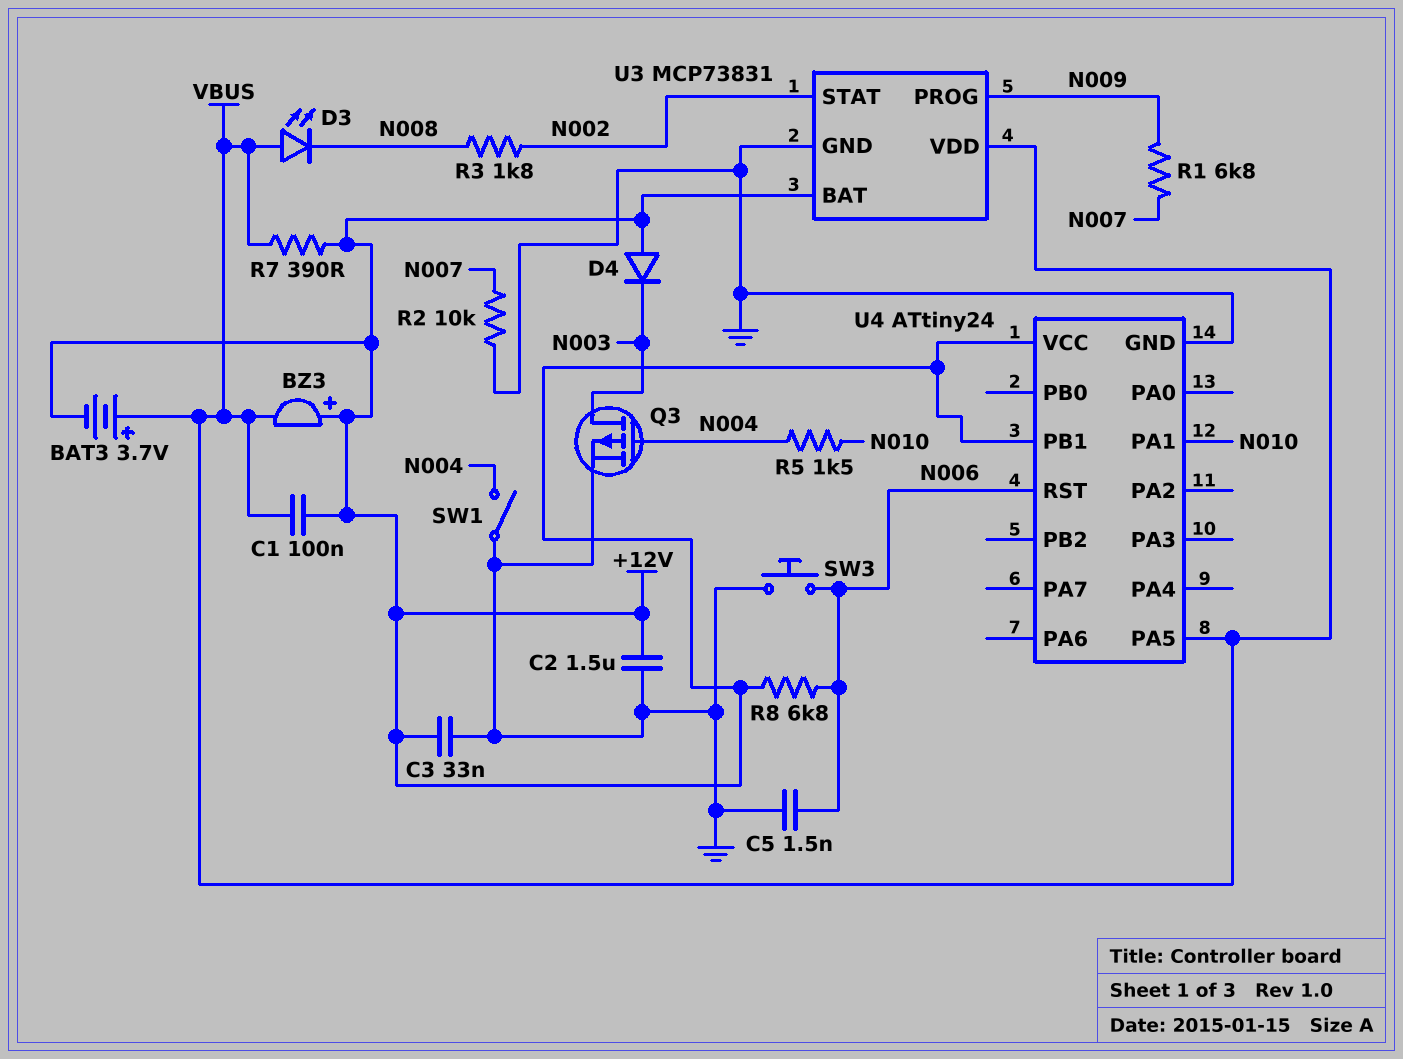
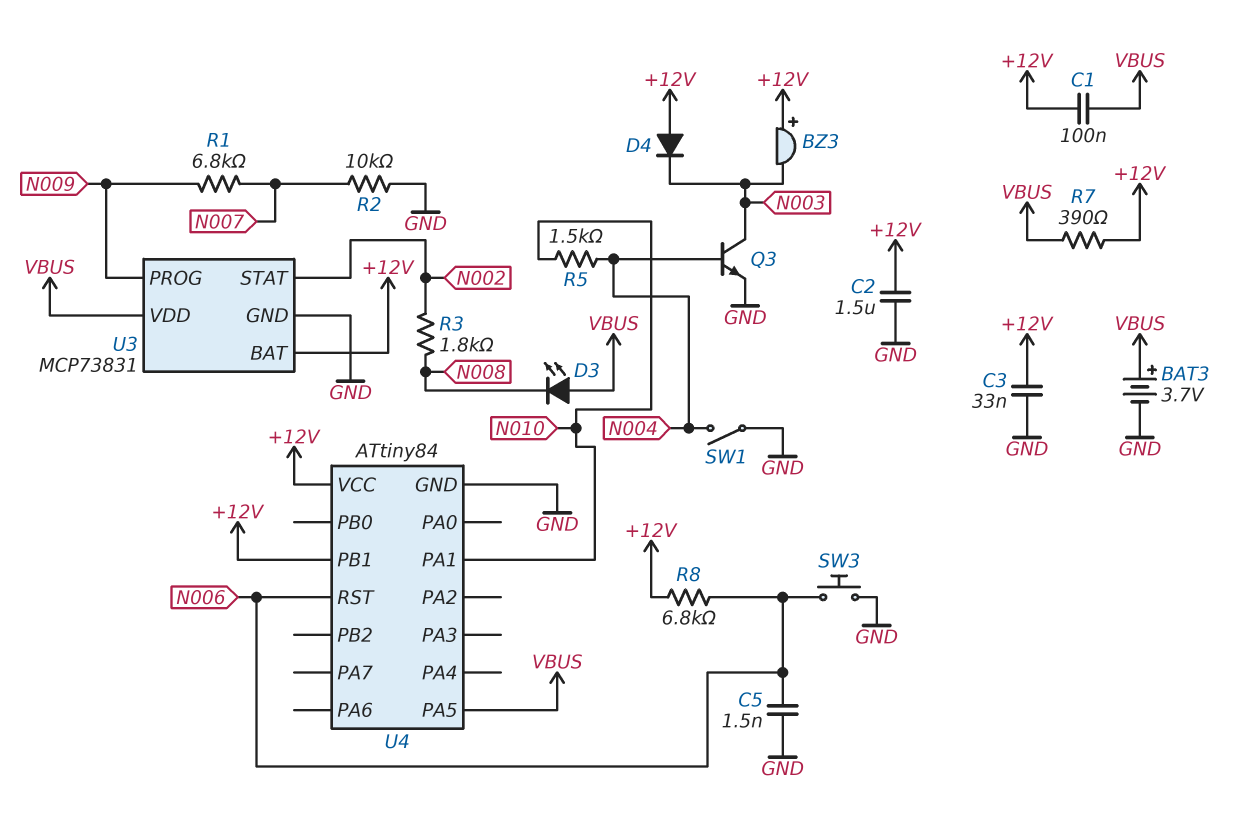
BAT3: 3.7V (plus VBUS, minus +12V) -> 3.7V (plus VBUS, minus GND)
BZ3: buzzer (plus +12V, minus VBUS) -> buzzer (plus +12V, minus N003)
Q3: PMOS (G N004, D N003, S GND) -> NPN (B N004, C N003, E GND)
U4: ATtiny24 -> ATtiny84

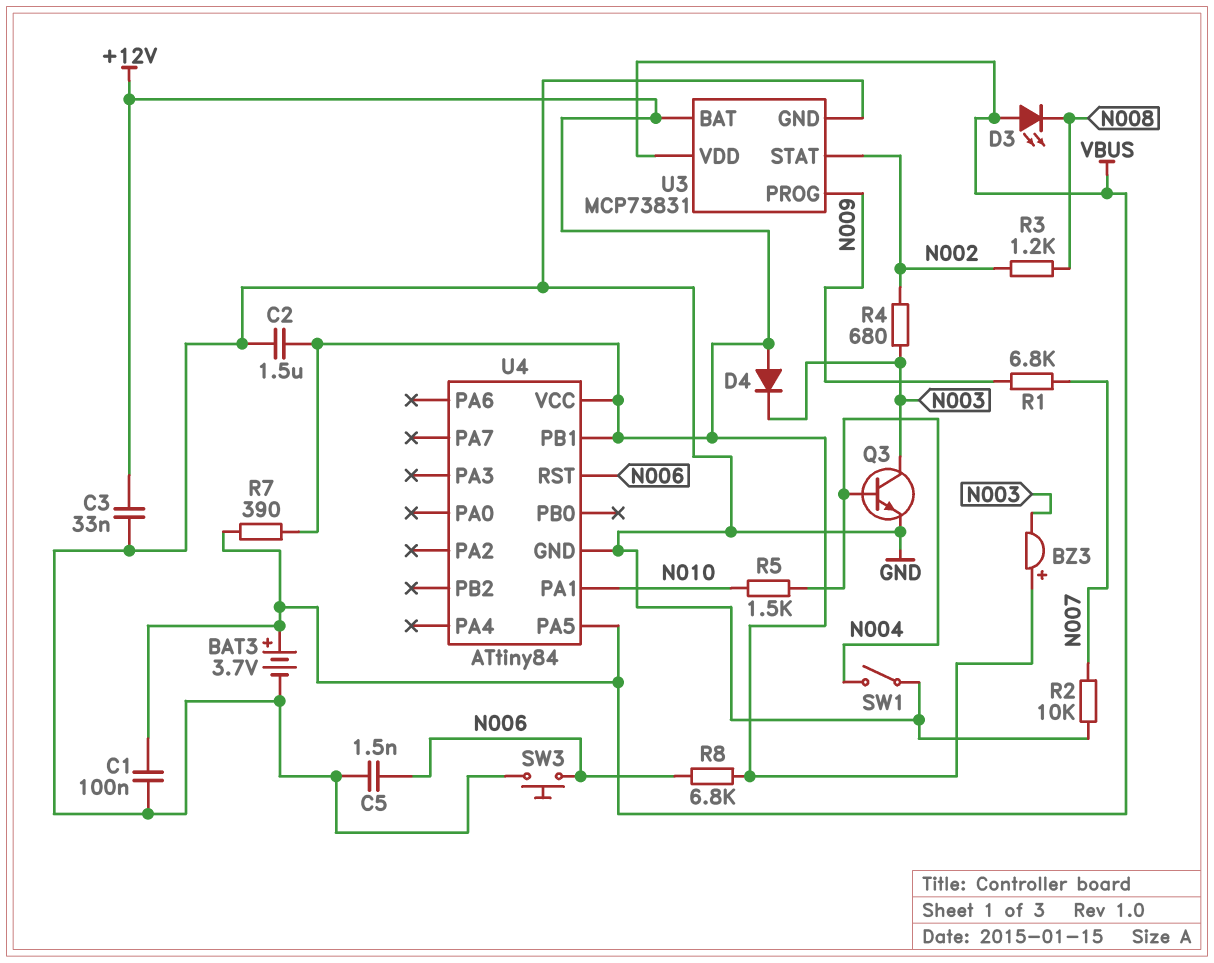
C1: 100nF (+12V, VBUS) -> 100nF (GND, VBUS)
R3: 1.8k (N002, N008) -> 1.2k (N002, N008)
R4: none -> 680 (N002, N003)

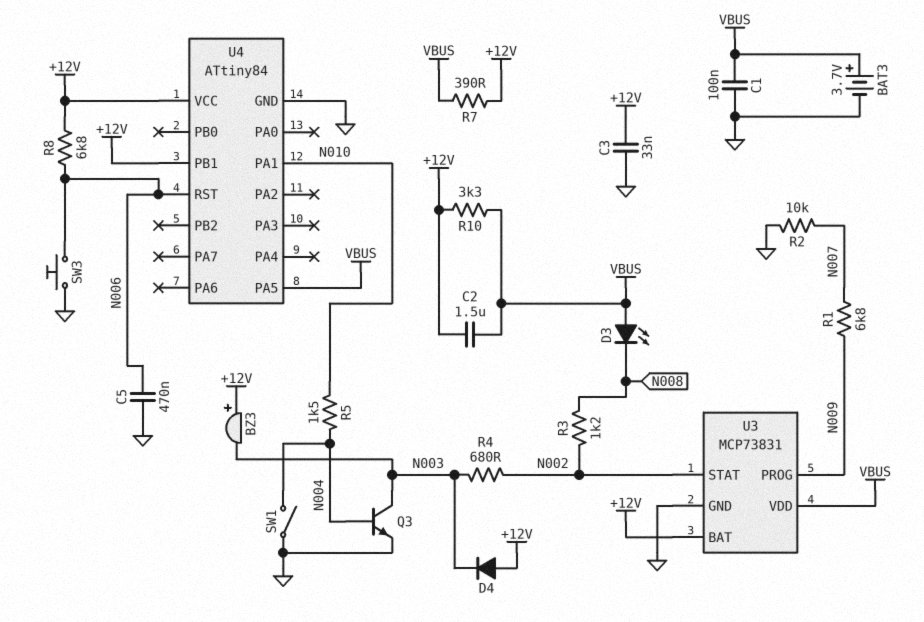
C2: 1.5uF (+12V, GND) -> 1.5uF (+12V, VBUS)
C5: 1.5nF (GND, N006) -> 470nF (GND, N006)
R10: none -> 3.3k (+12V, VBUS)

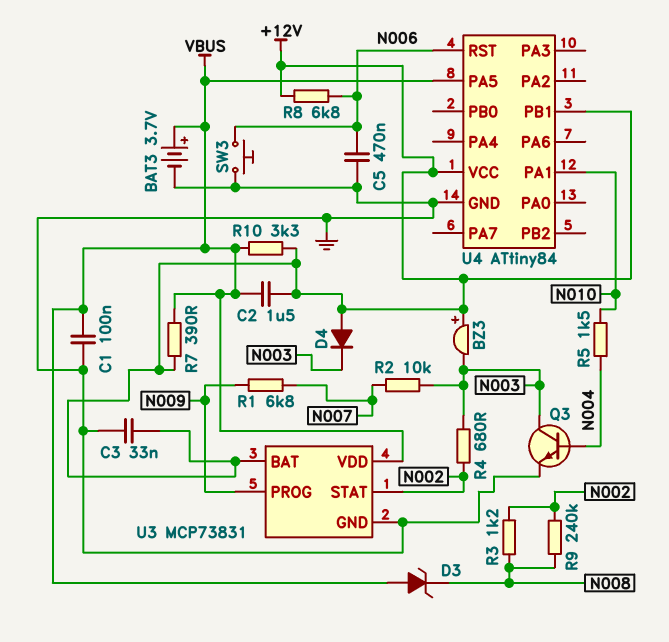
D3: LED (A VBUS, K N008) -> zener (A VBUS, K N008)
R2: 10k (GND, N007) -> 10k (N003, N007)
R9: none -> 240k (N002, N008)
SW1: switch (GND, N004) -> none

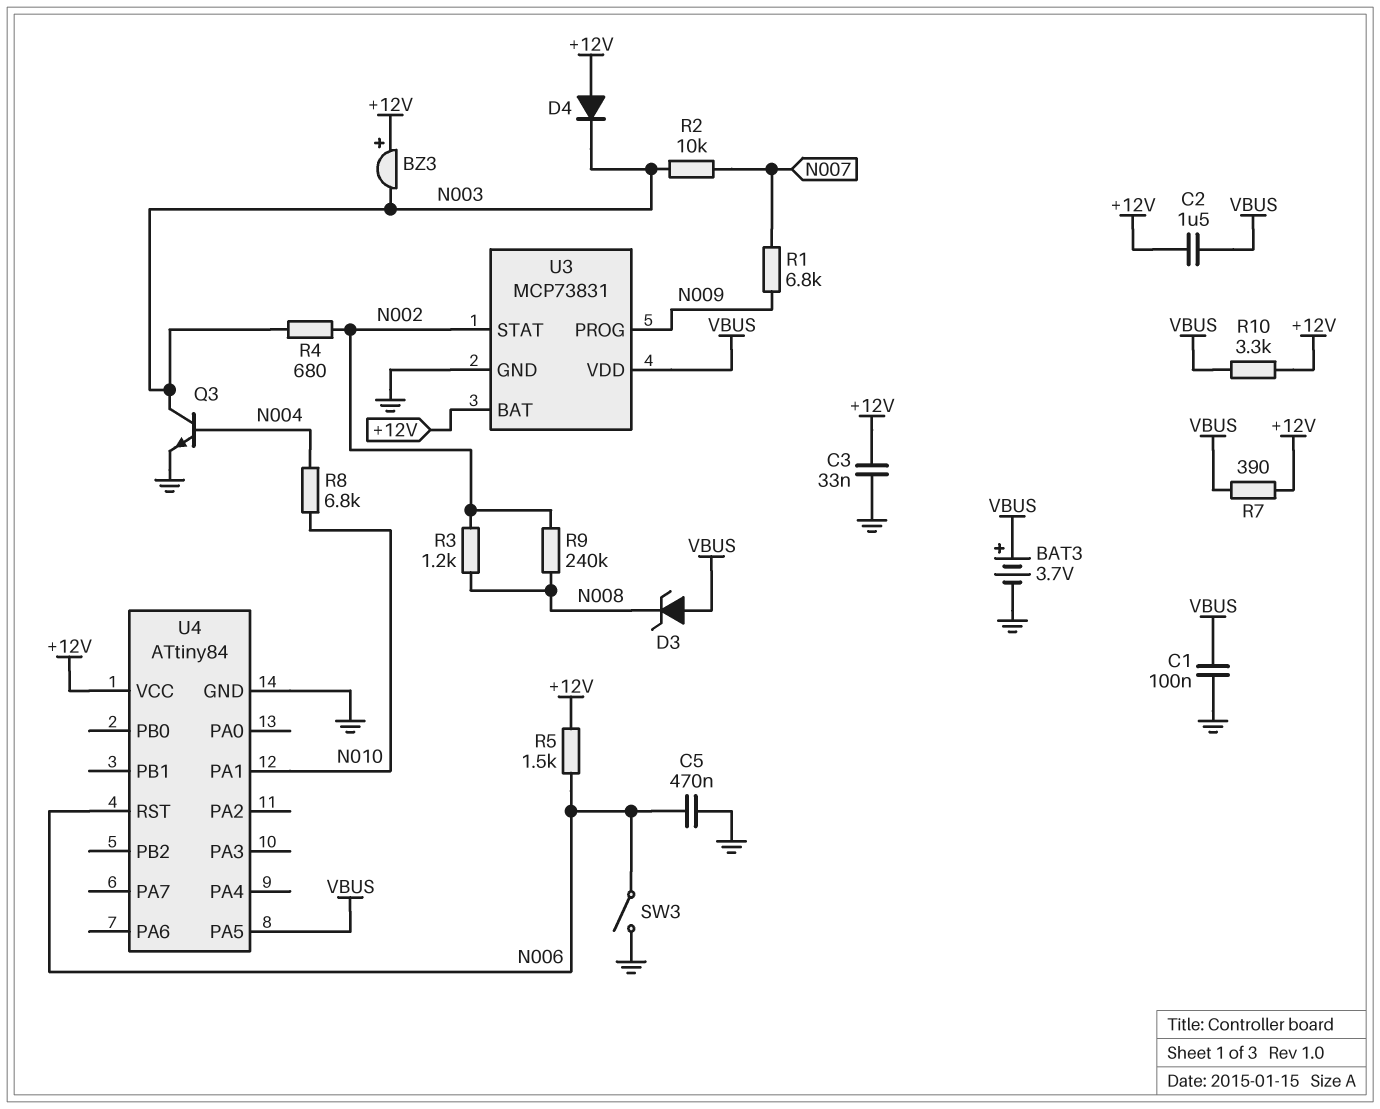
R5: 1.5k (N004, N010) -> 1.5k (+12V, N006)
R8: 6.8k (+12V, N006) -> 6.8k (N004, N010)
SW3: button (GND, N006) -> switch (GND, N006)
U4 pin PB1: +12V -> none

